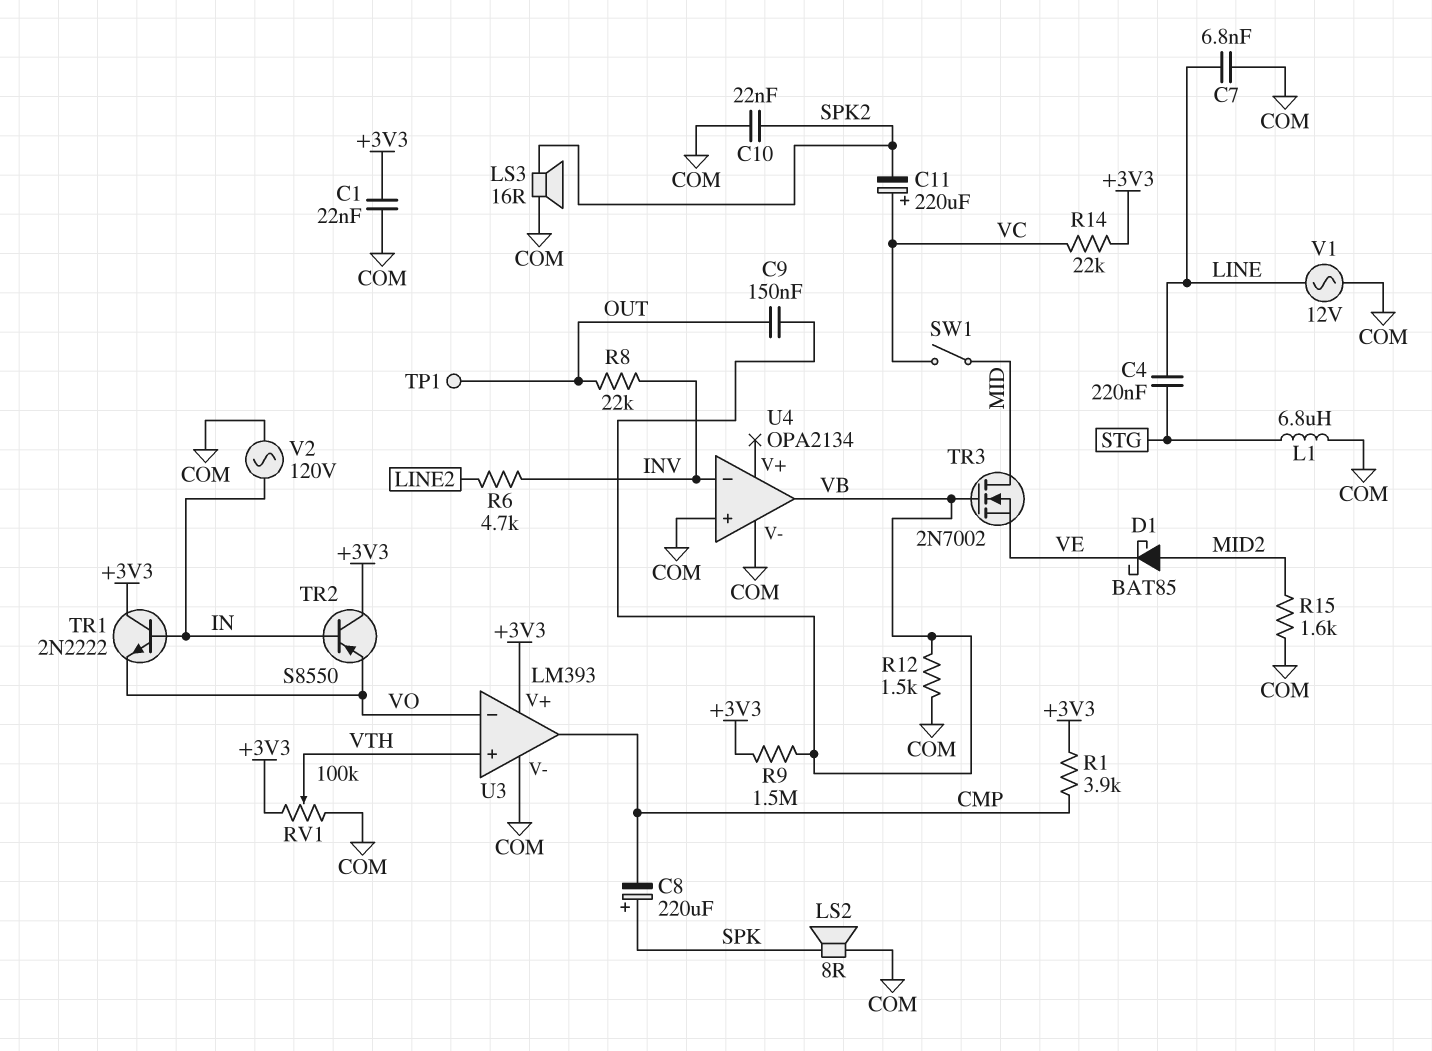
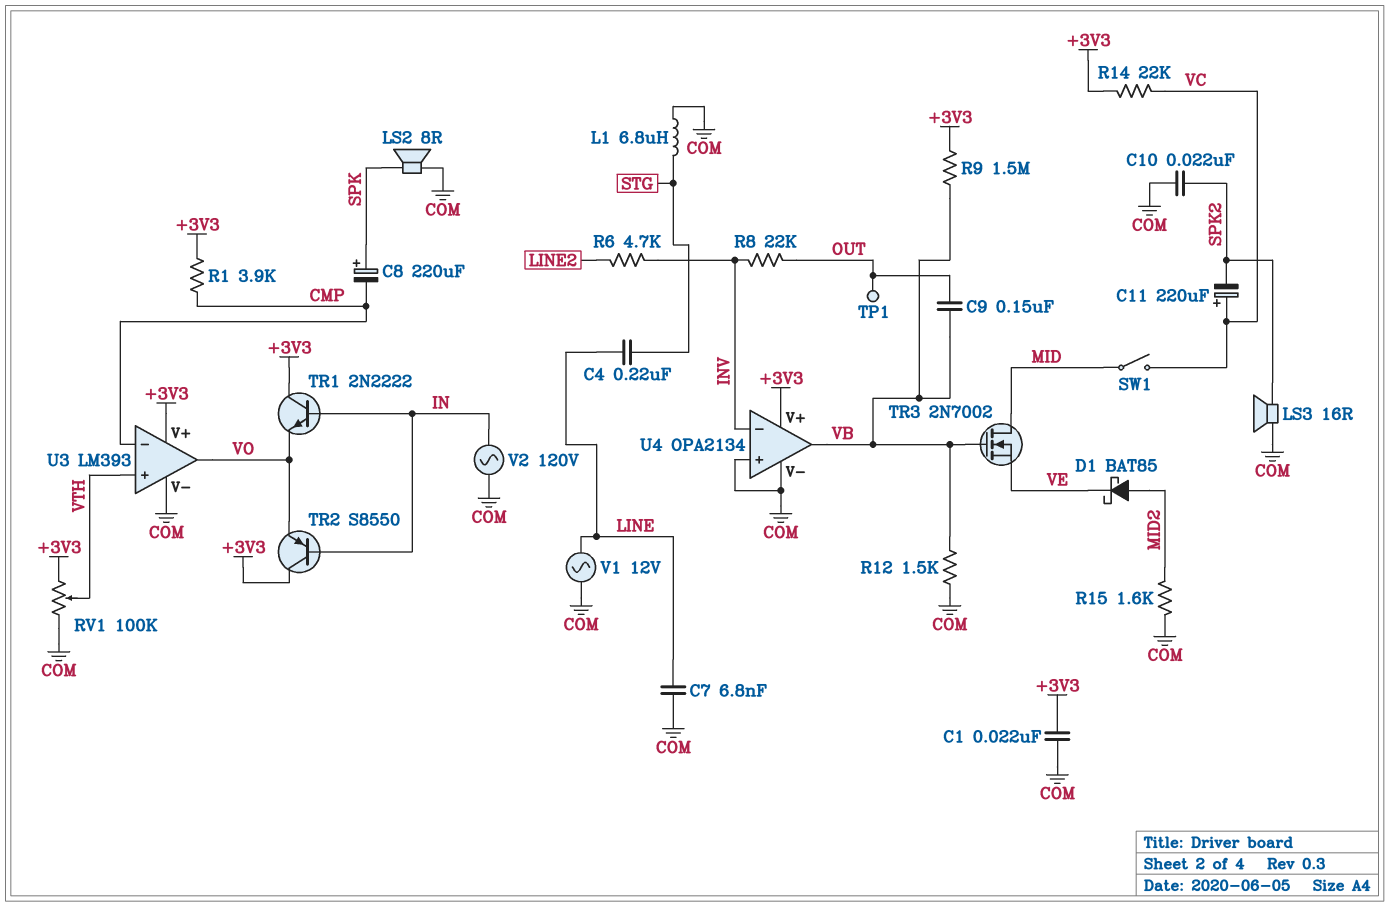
U3 pin in-: VO -> CMP
U3 pin out: CMP -> VO
U4 pin V+: none -> +3V3

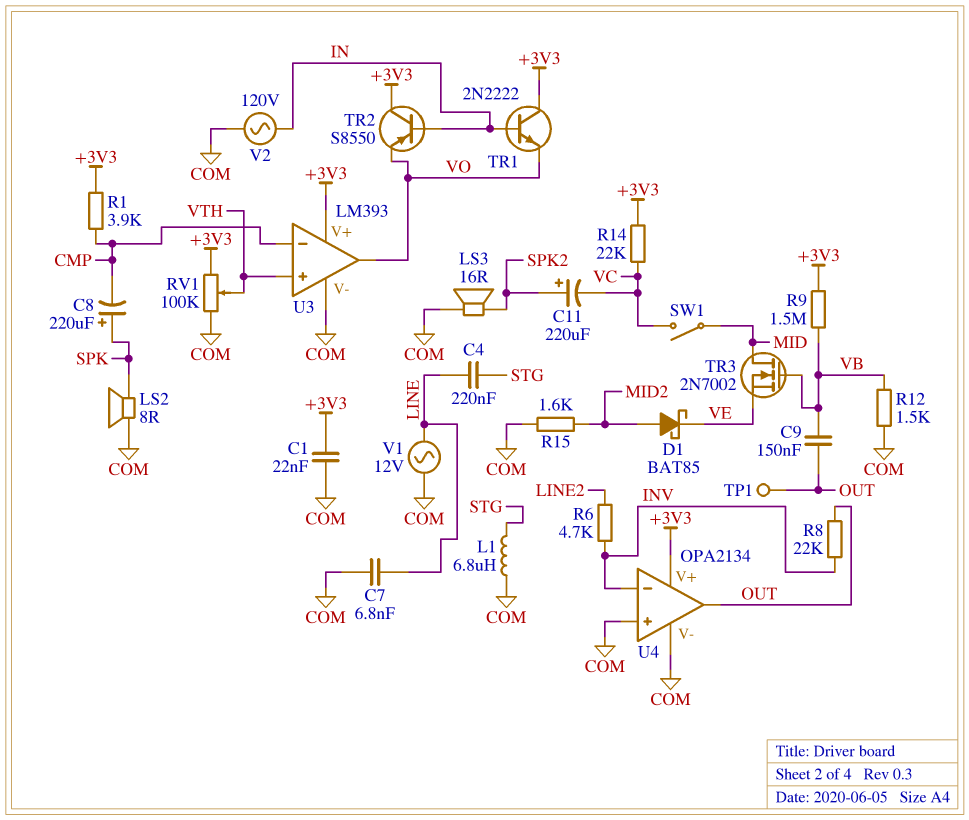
C10: 22nF (COM, SPK2) -> none
C11: 220uF (plus VC, minus SPK2) -> 220uF (plus SPK2, minus VC)
U4 pin out: VB -> OUT

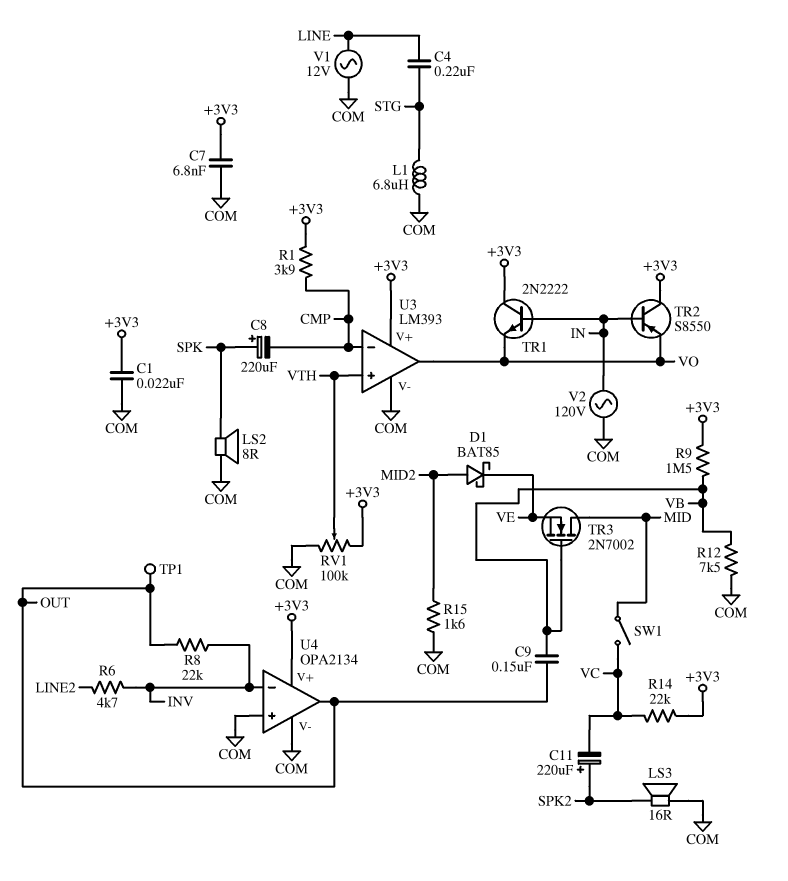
C7: 6.8nF (COM, LINE) -> 6.8nF (+3V3, COM)
R12: 1.5k (COM, VB) -> 7.5k (COM, VB)

